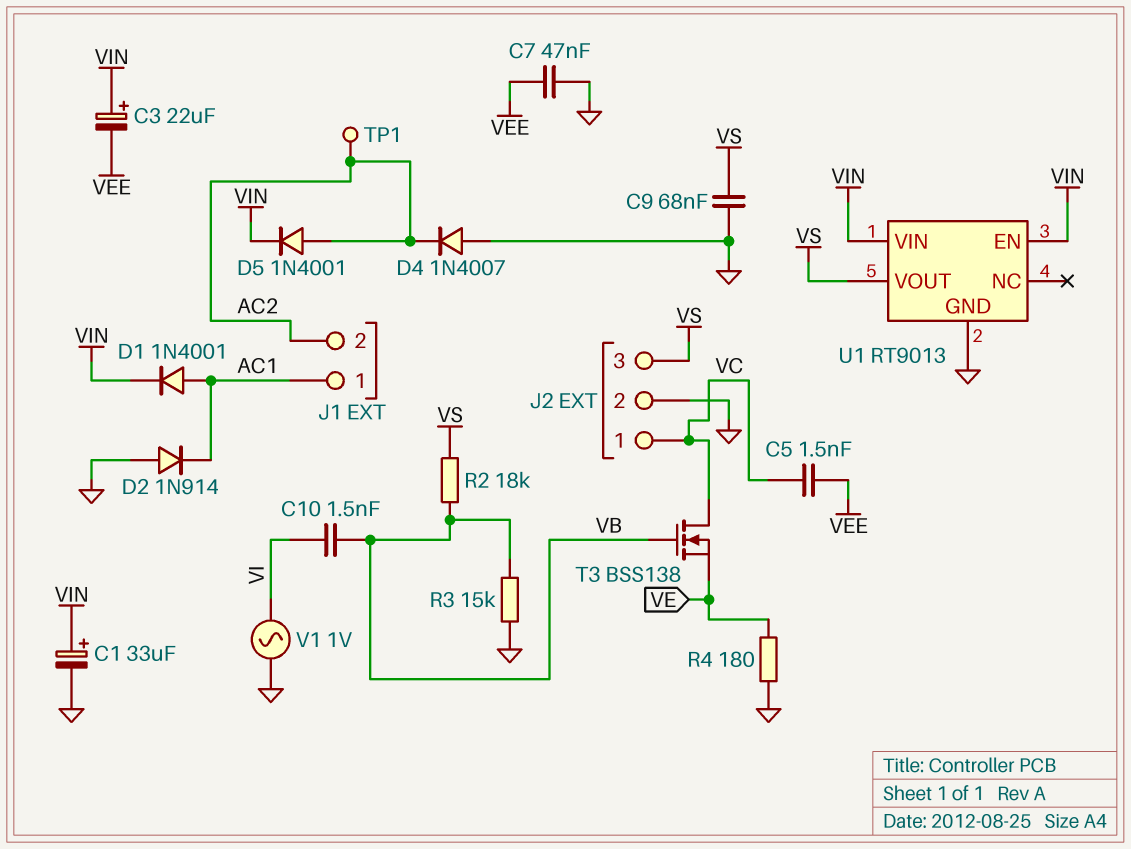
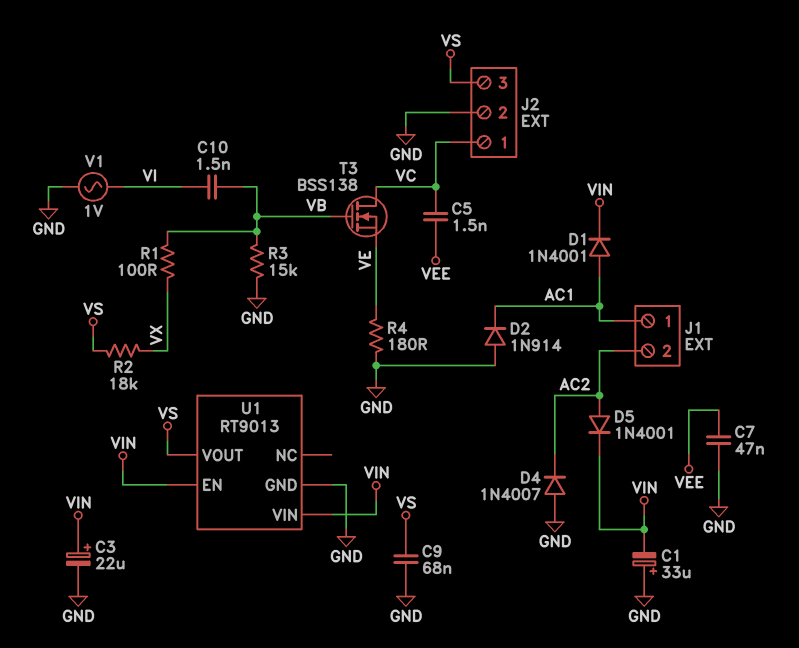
C1: 33uF (plus VIN, minus GND) -> 33uF (plus GND, minus VIN)
C3: 22uF (plus VIN, minus VEE) -> 22uF (plus VIN, minus GND)
R1: none -> 100 (VB, VX)
R2: 18k (VB, VS) -> 18k (VS, VX)
TP1: test point (AC2) -> none

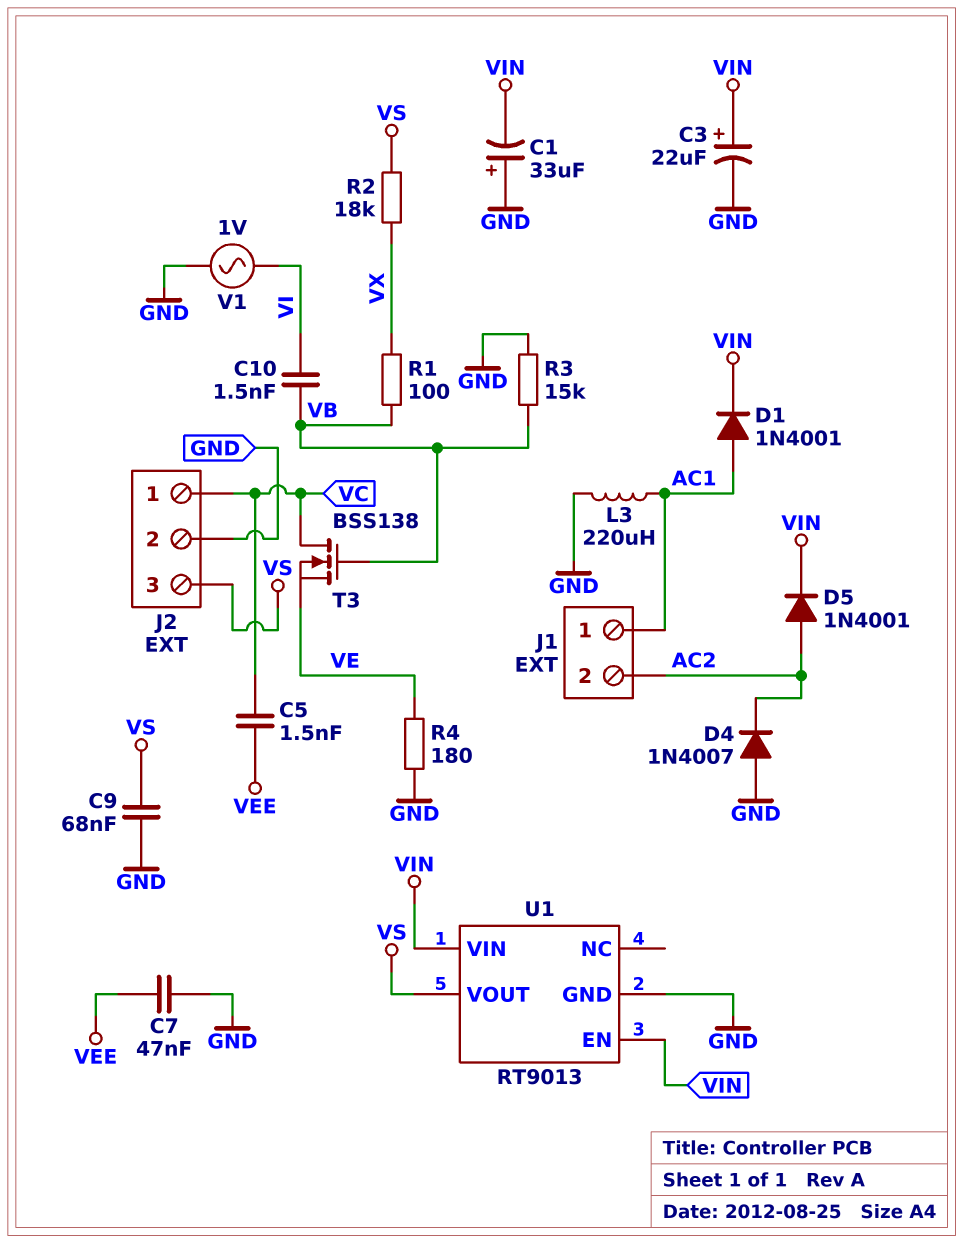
D2: diode 1N914 (A GND, K AC1) -> none
L3: none -> 220uH (AC1, GND)

